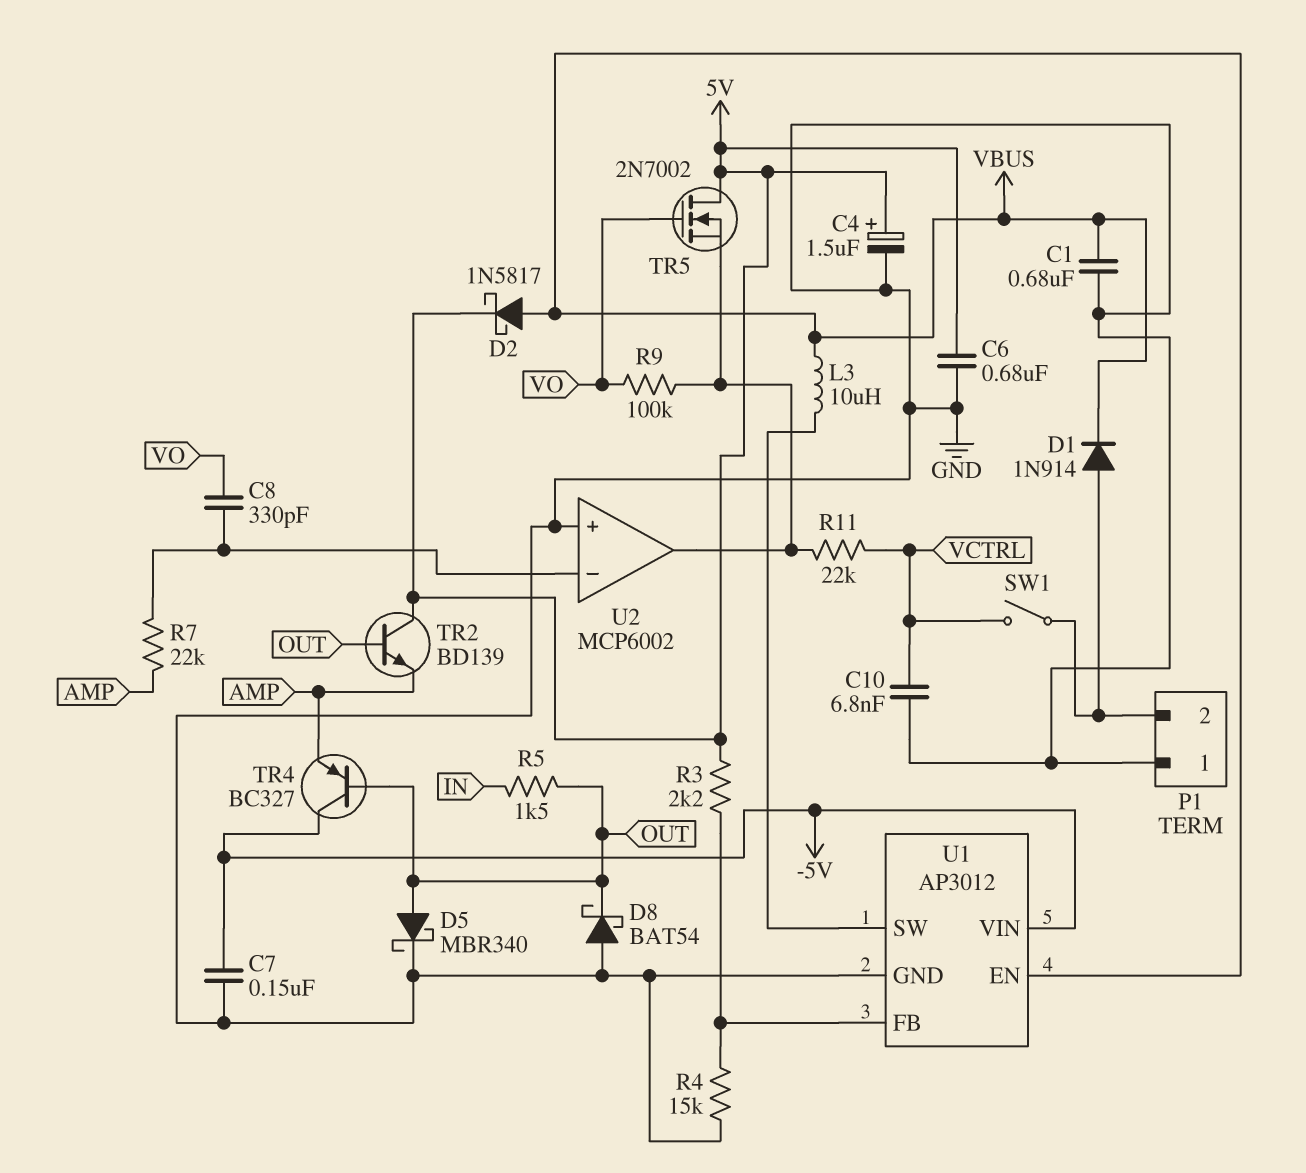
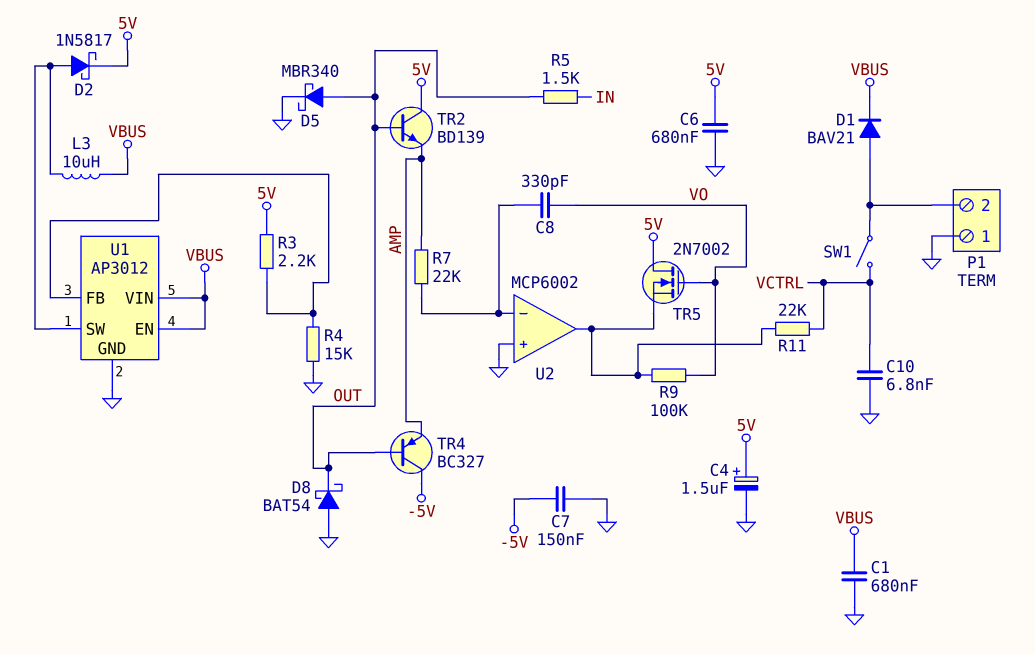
D1: diode 1N914 (A P1/2, K VBUS) -> diode BAV21 (A P1/2, K VBUS)
D2: schottky 1N5817 (A VBUS, K 5V) -> schottky 1N5817 (A U1/SW, K 5V)
U1 pin VIN: -5V -> VBUS

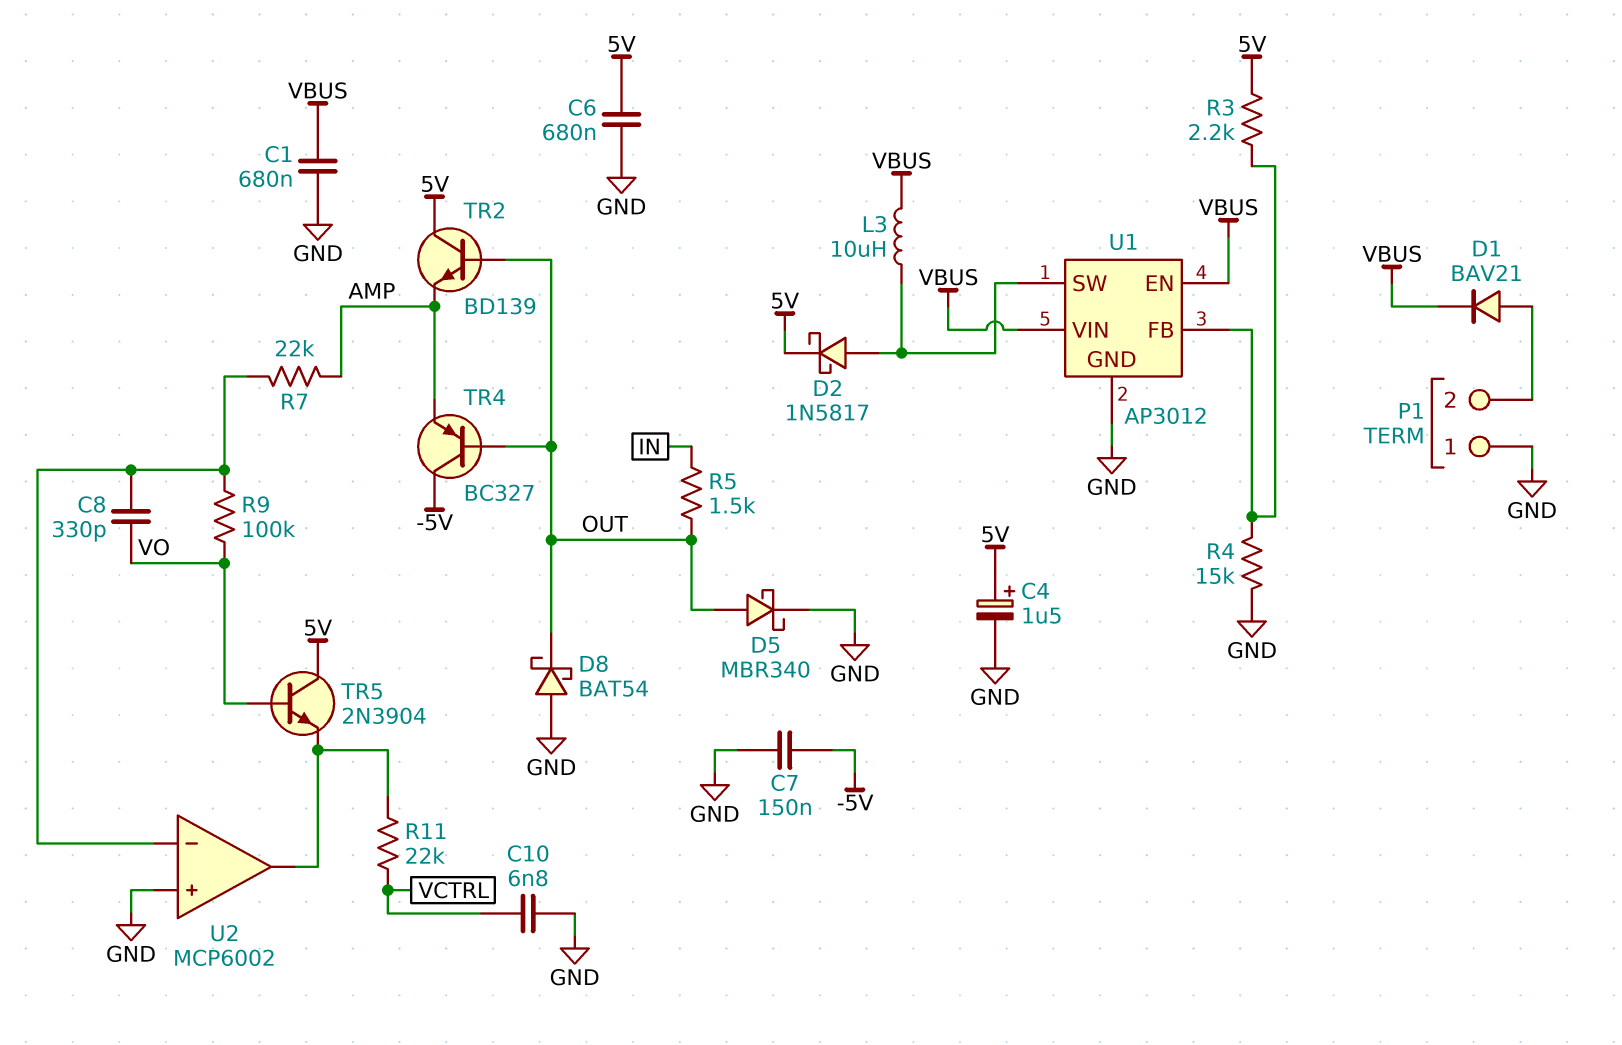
R9: 100k (U2/out, VO) -> 100k (U2/in-, VO)
SW1: switch (P1/2, VCTRL) -> none
TR5: NMOS 2N7002 (G VO, D 5V, S U2/out) -> NPN 2N3904 (B VO, C 5V, E U2/out)

